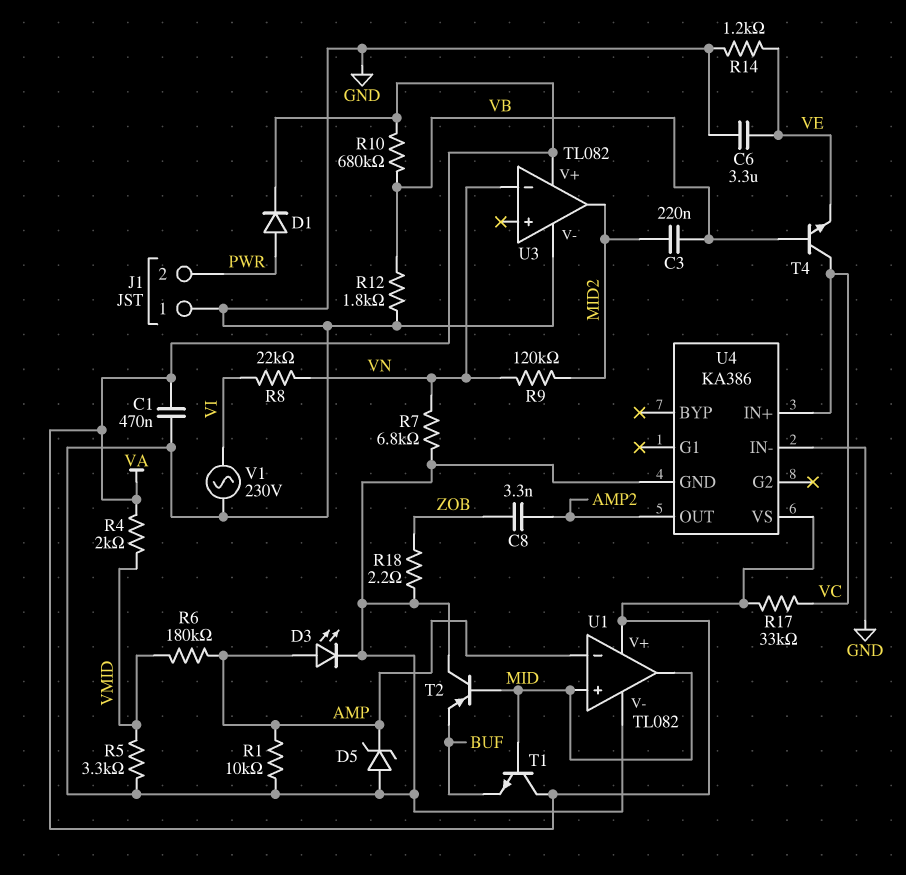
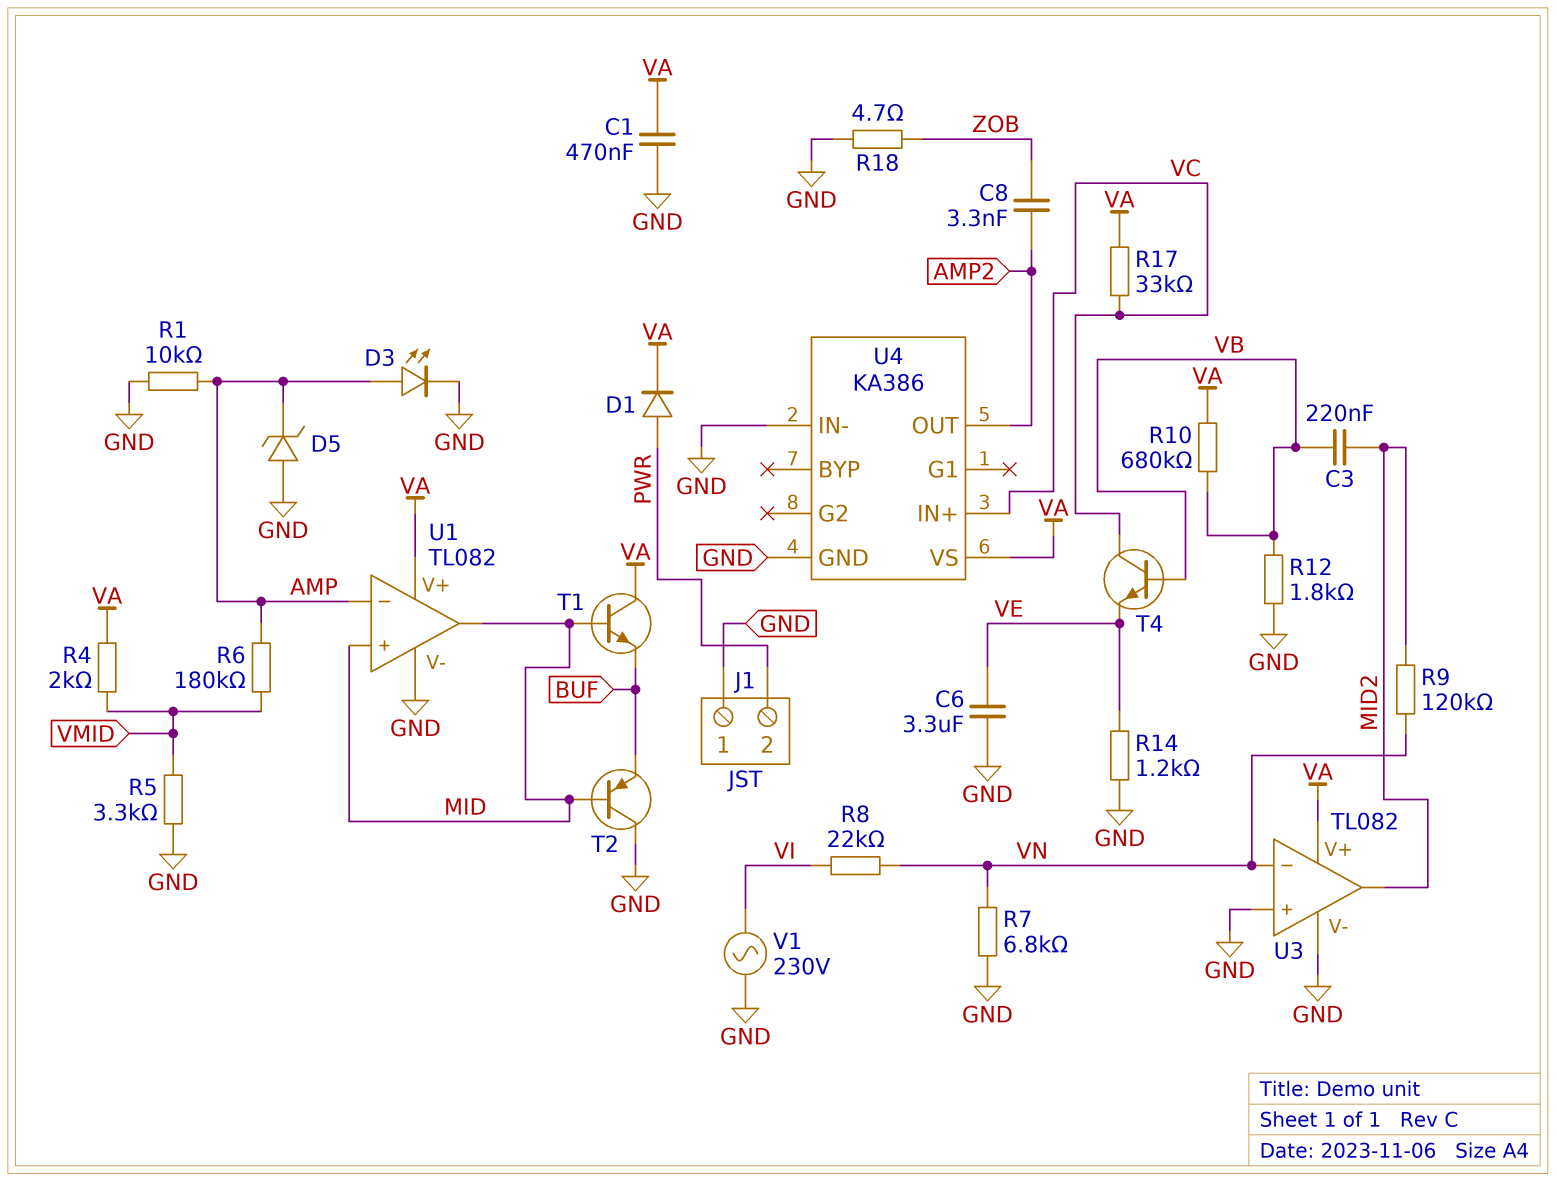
R18: 2.2 (GND, ZOB) -> 4.7 (GND, ZOB)
U3 pin in+: none -> GND

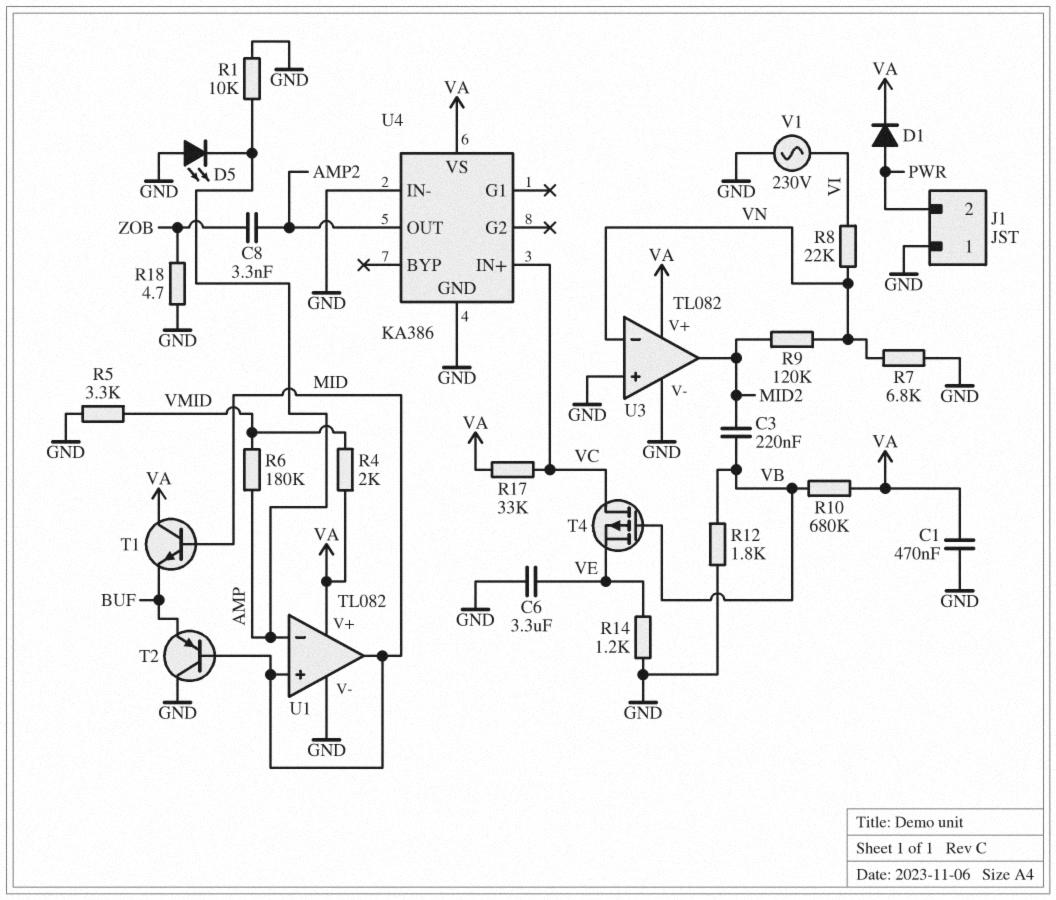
D3: LED (A AMP, K GND) -> none
D5: zener (A GND, K AMP) -> LED (A GND, K AMP)
T4: NPN (B VB, C VC, E VE) -> PMOS (G VB, D VC, S VE)

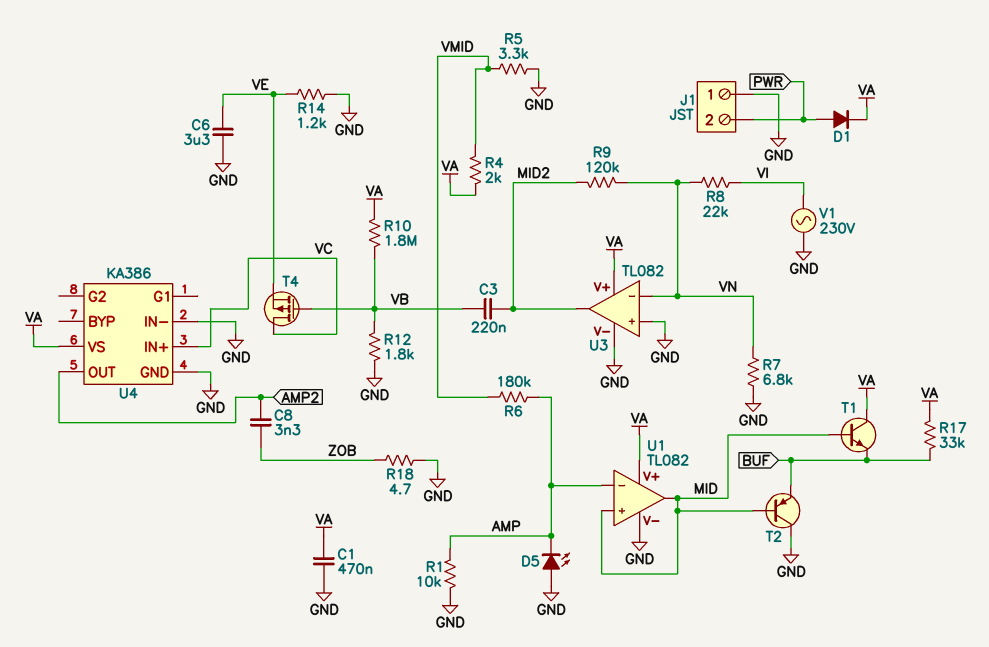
R10: 680k (VA, VB) -> 1.8M (VA, VB)
R17: 33k (VA, VC) -> 33k (BUF, VA)

